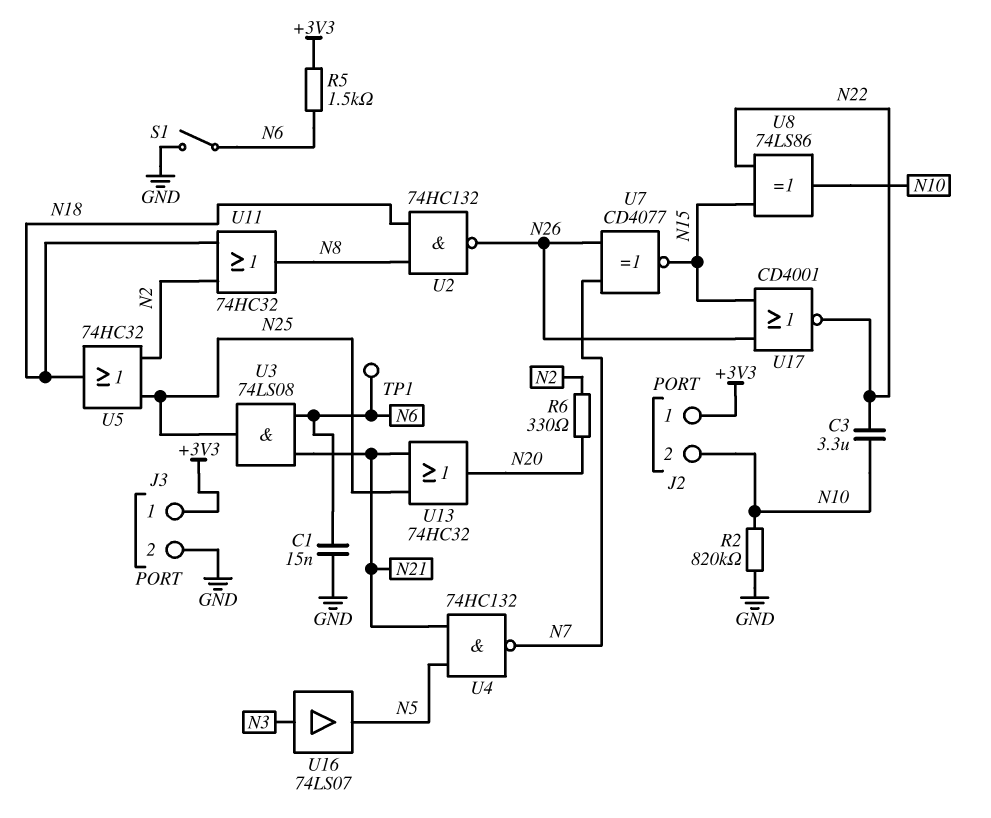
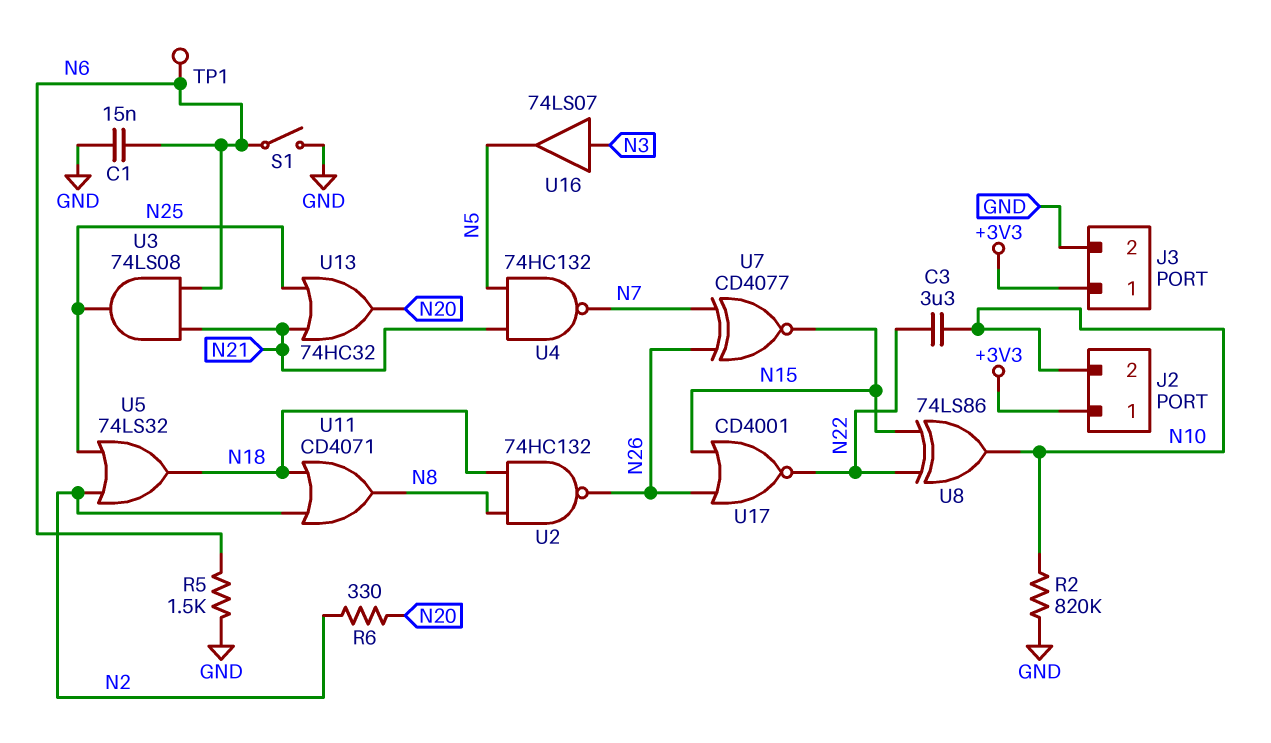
R5: 1.5k (+3V3, N6) -> 1.5k (GND, N6)
U5: OR 74HC32 (in N2, in N25, out N18) -> OR 74LS32 (in N2, in N25, out N18)
U11: OR 74HC32 (in N2, in N18, out N8) -> OR CD4071 (in N2, in N18, out N8)

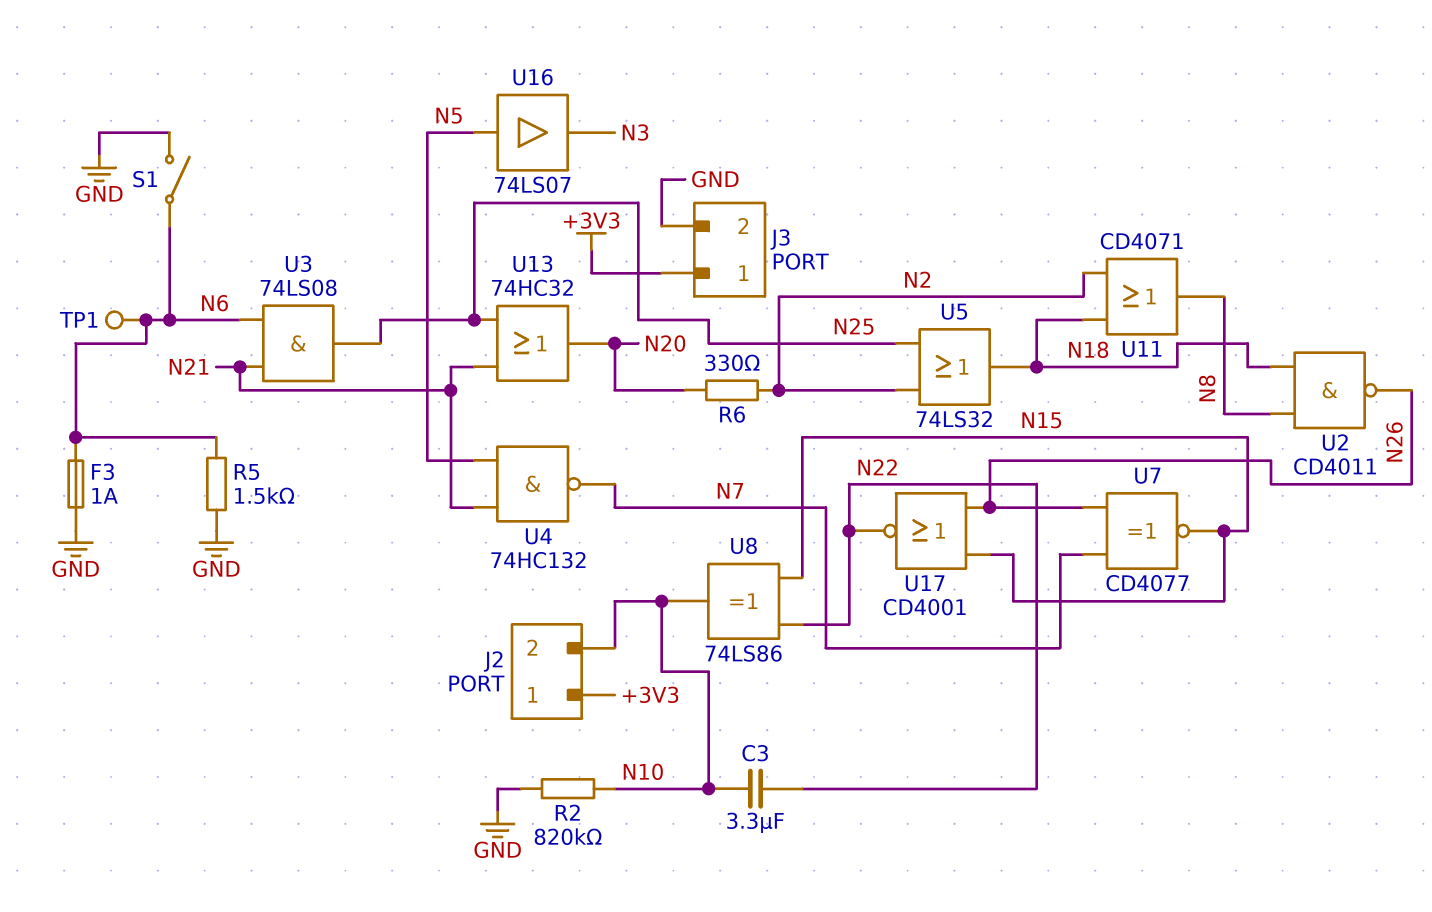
C1: 15nF (GND, N6) -> none
F3: none -> 1A (GND, N6)
U2: NAND 74HC132 (in N8, in N18, out N26) -> NAND CD4011 (in N8, in N18, out N26)
U16: buffer 74LS07 (in N3, out N5) -> buffer 74LS07 (in N5, out N3)

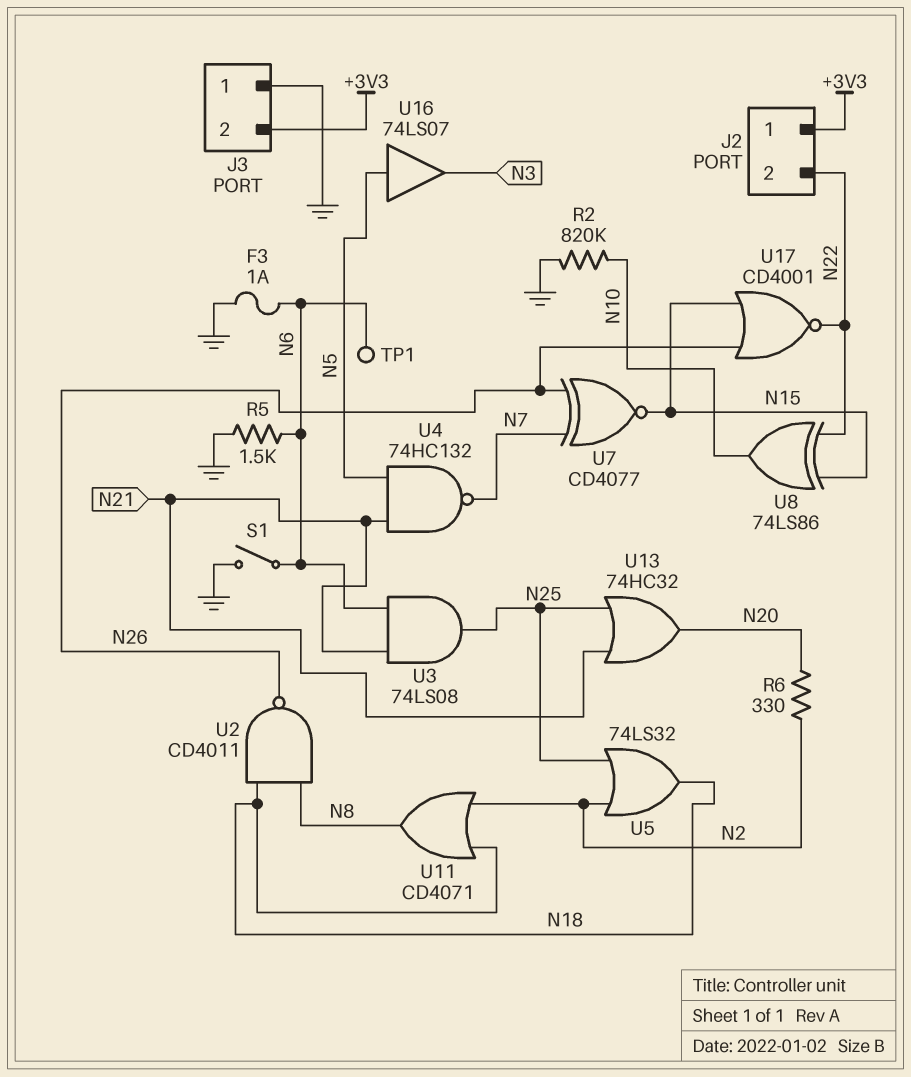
C3: 3.3uF (N10, N22) -> none
J2 pin 2: N10 -> N22
J3 pin 1: +3V3 -> GND
J3 pin 2: GND -> +3V3

